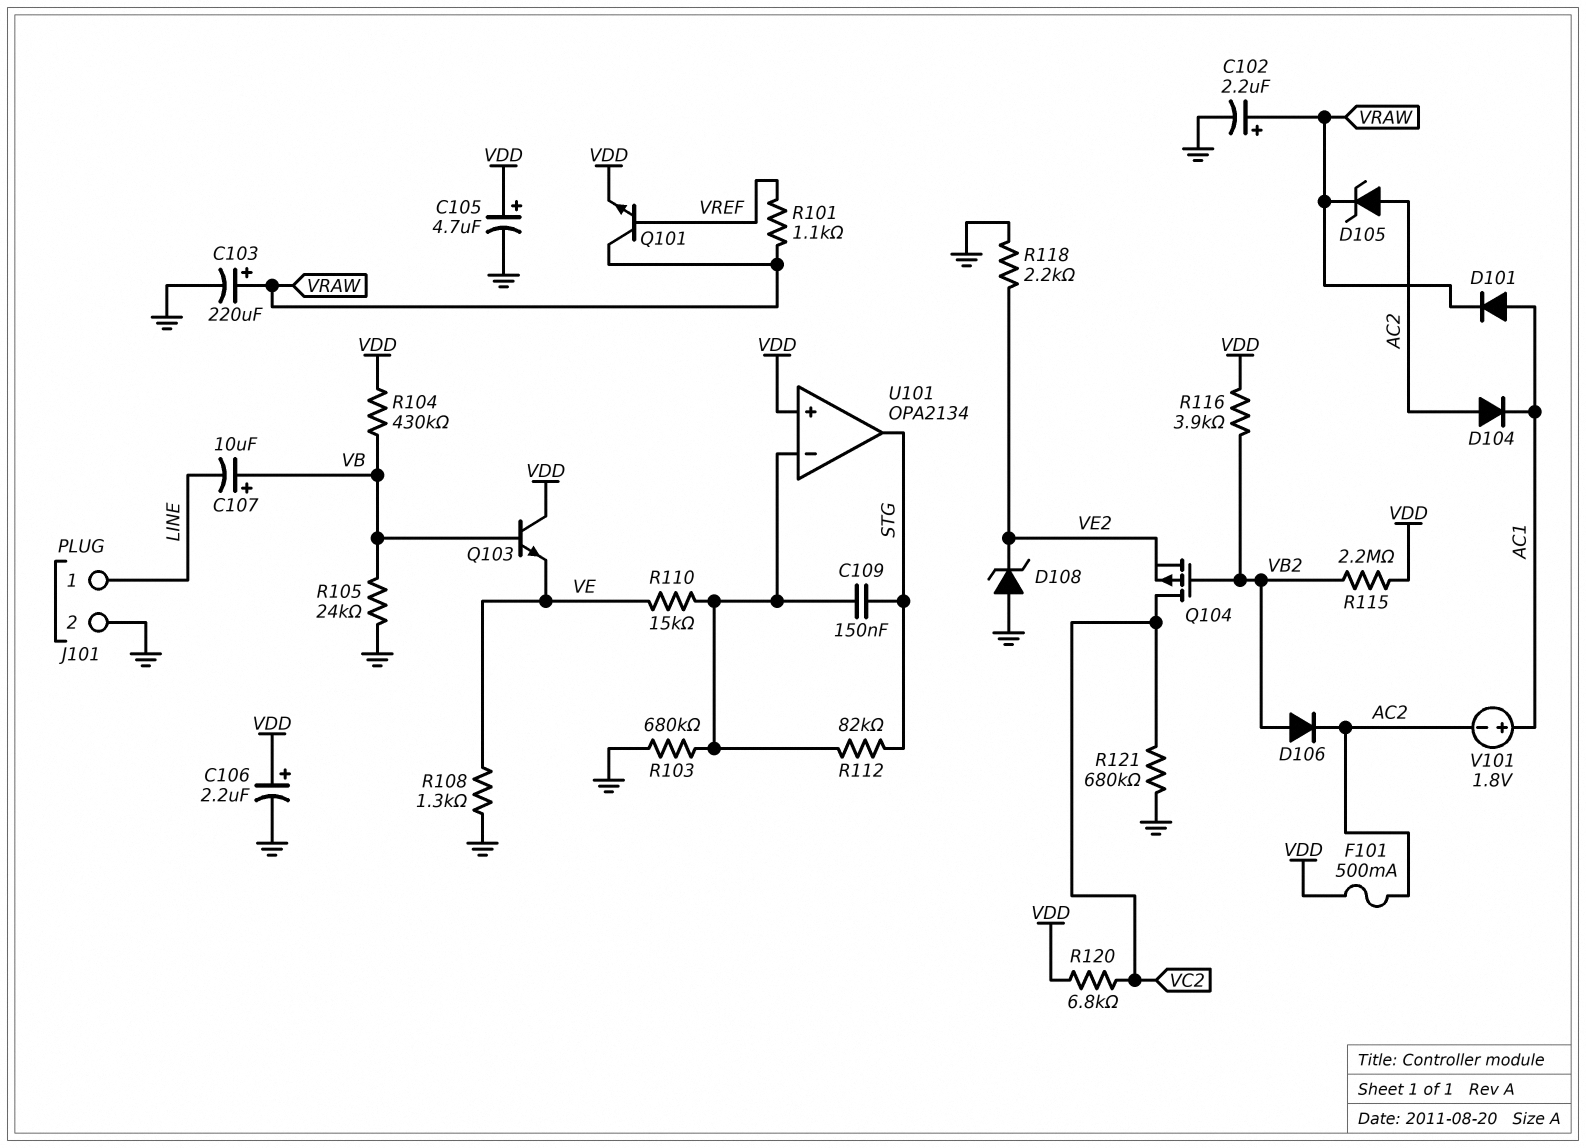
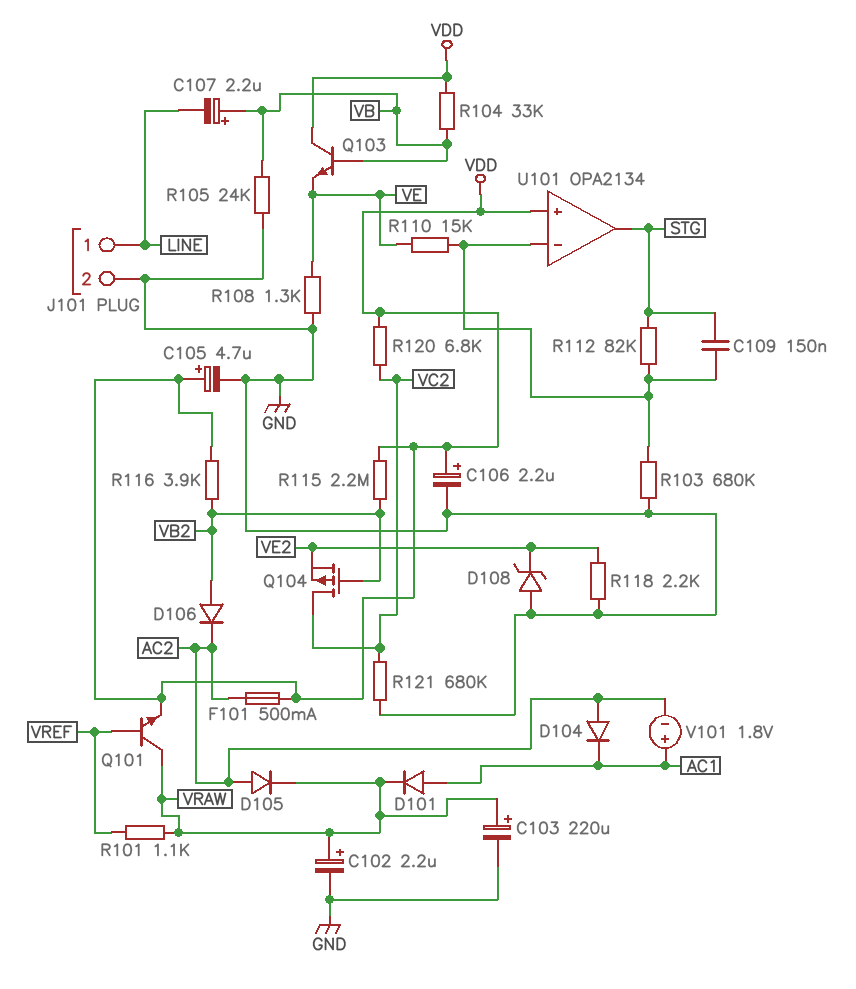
C107: 10uF (plus VB, minus LINE) -> 2.2uF (plus VB, minus LINE)
D105: zener (A AC2, K VRAW) -> diode (A AC2, K VRAW)
R104: 430k (VB, VDD) -> 33k (VB, VDD)

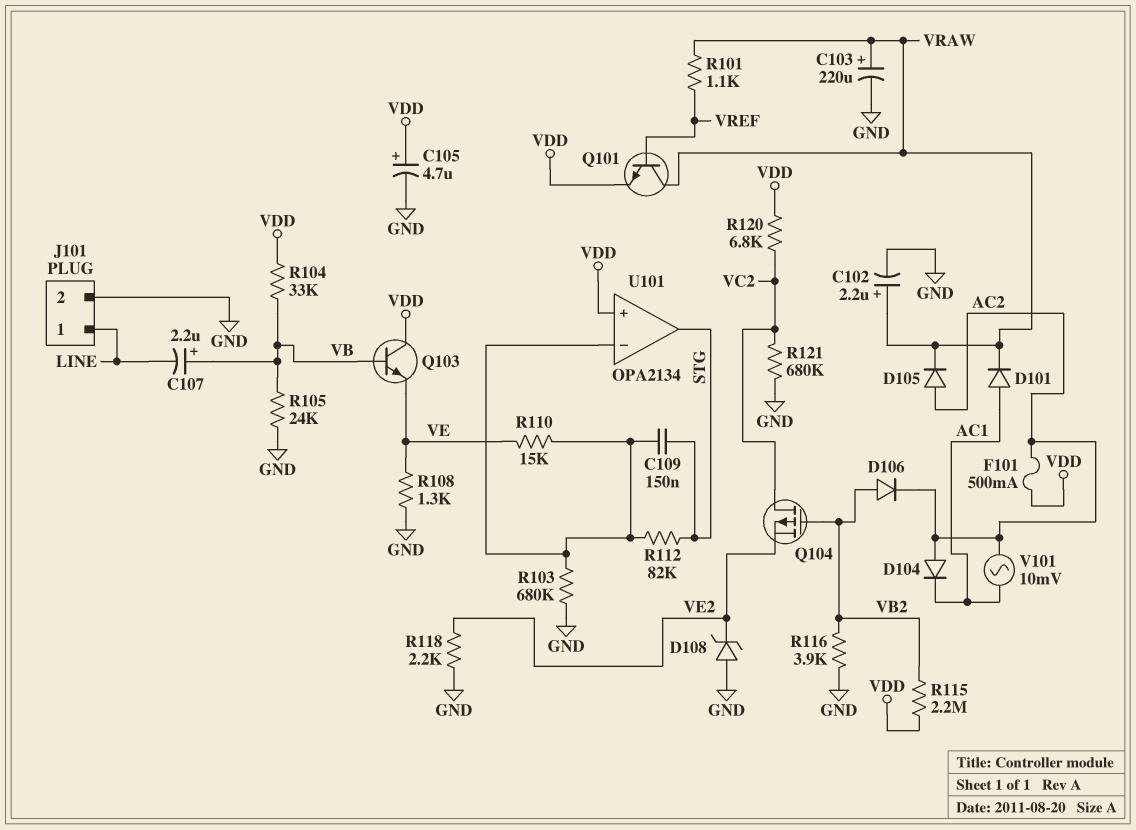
C106: 2.2uF (plus VDD, minus GND) -> none
R116: 3.9k (VB2, VDD) -> 3.9k (GND, VB2)
V101: 1.8V (plus AC1, minus AC2) -> AC 10mV (AC1, AC2)

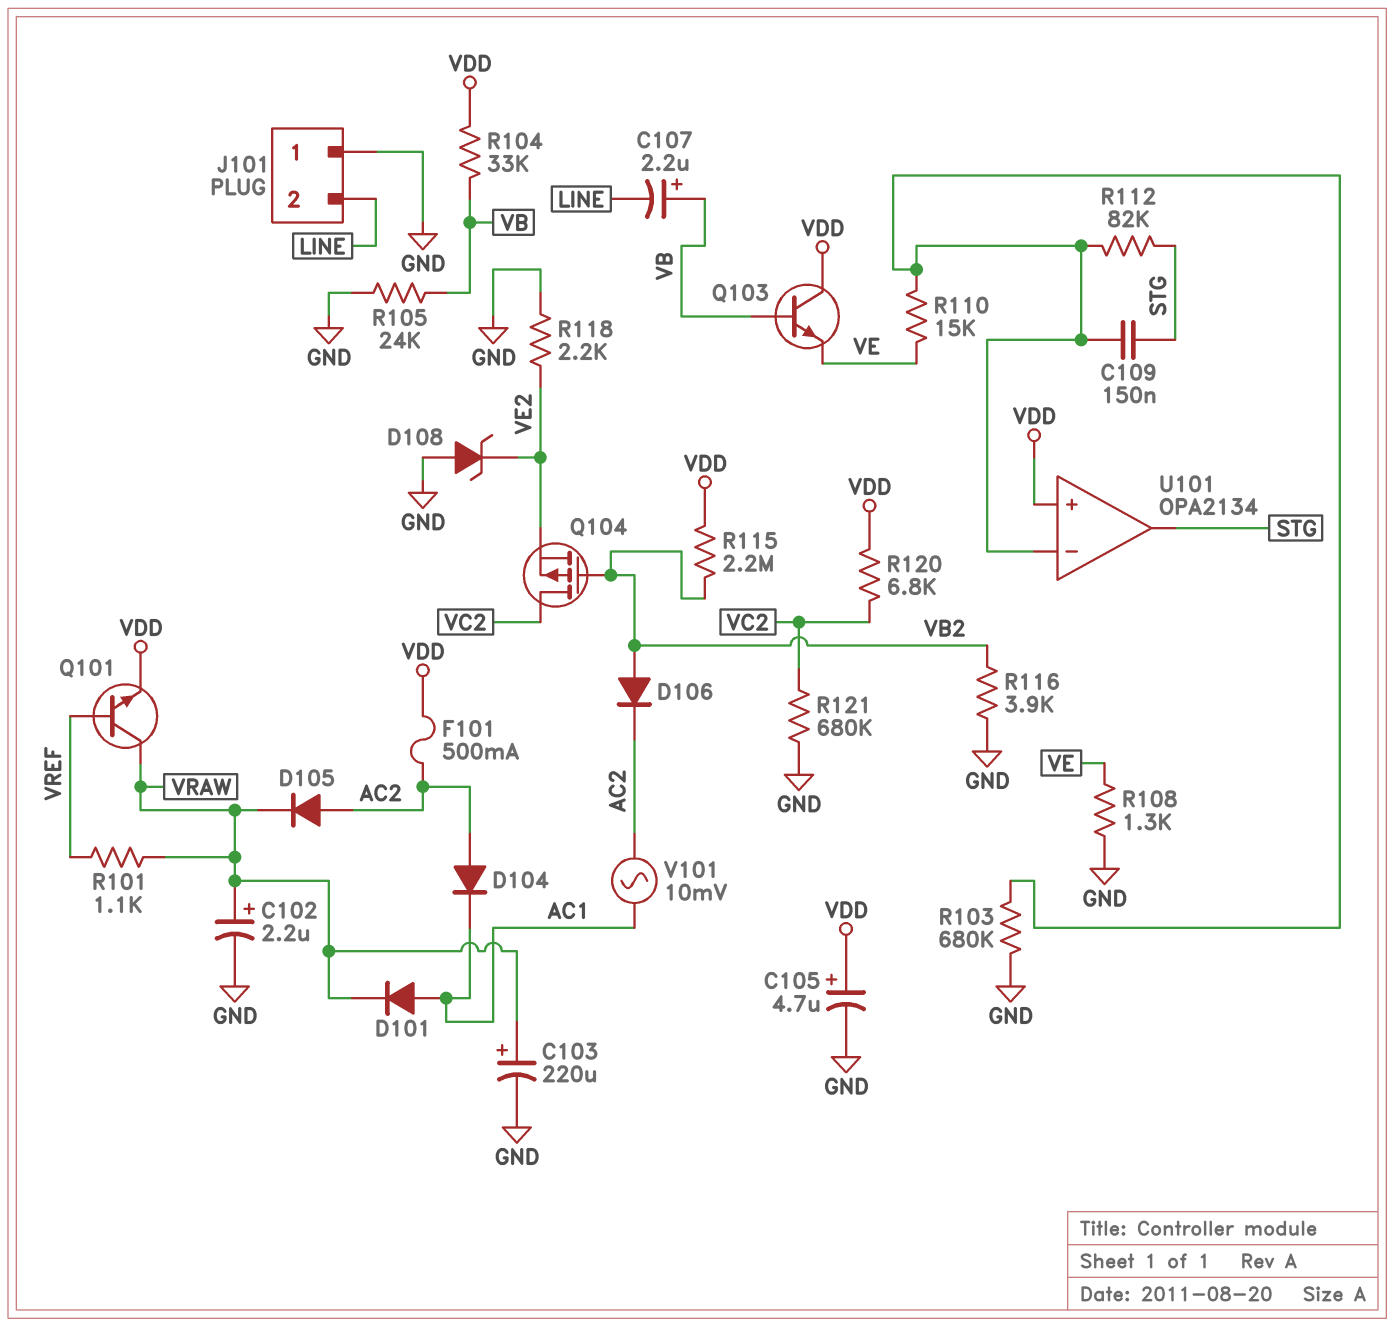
J101 pin 1: LINE -> GND
J101 pin 2: GND -> LINE

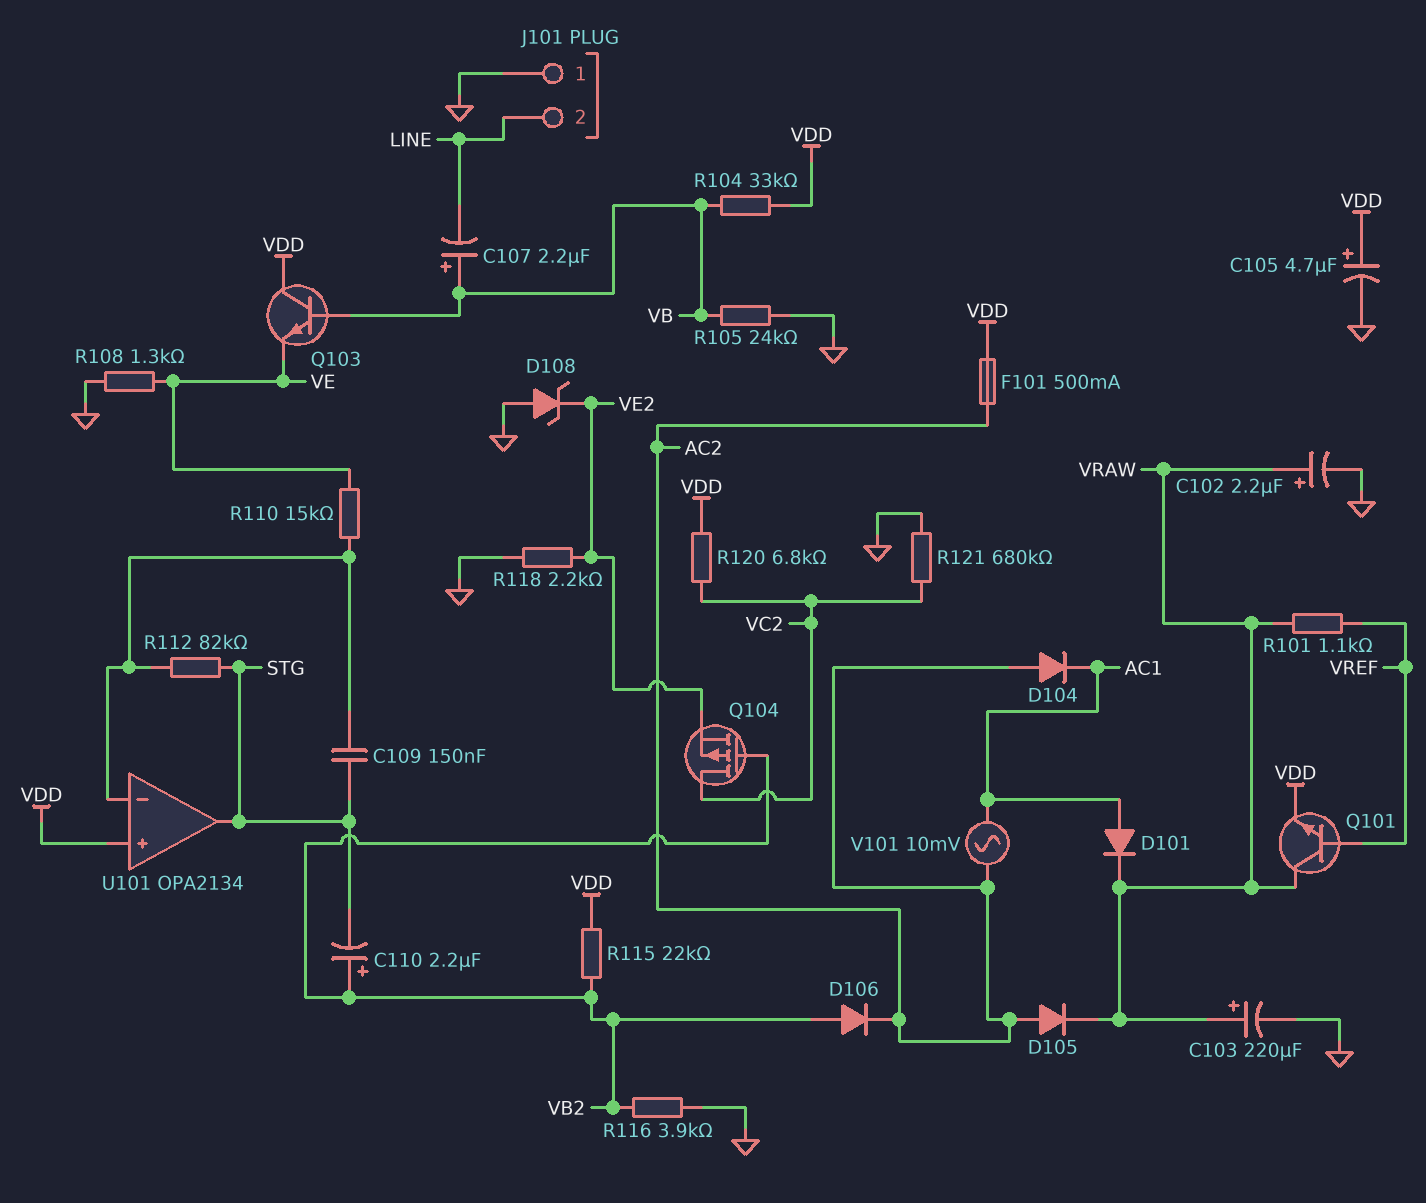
C110: none -> 2.2uF (plus VB2, minus STG)
R103: 680k (GND, U101/in-) -> none
R115: 2.2M (VB2, VDD) -> 22k (VB2, VDD)

